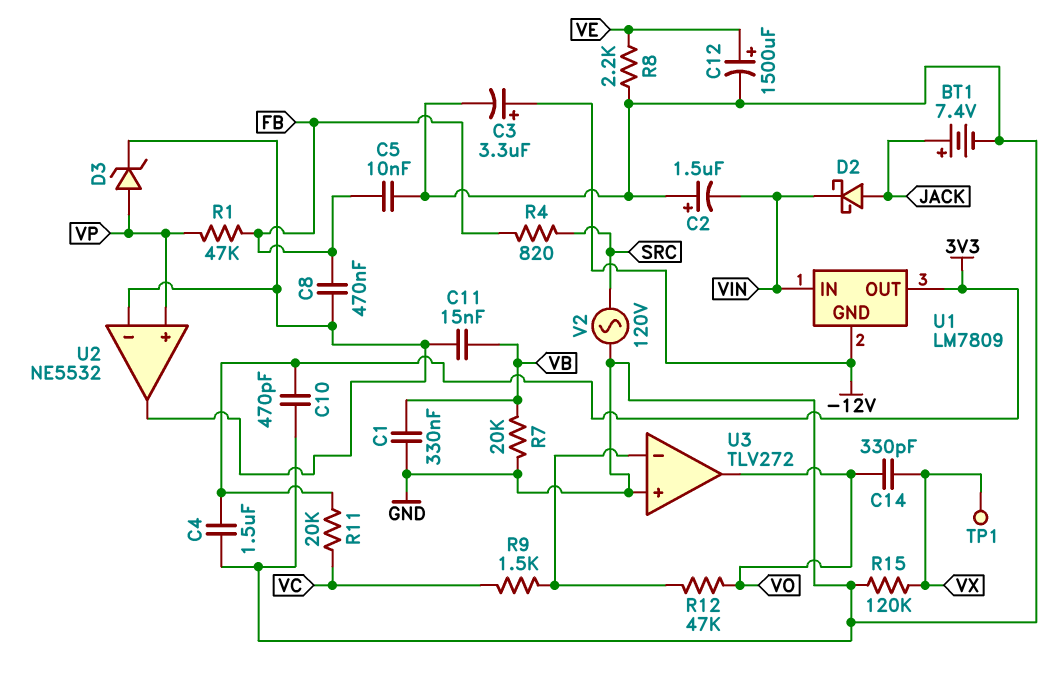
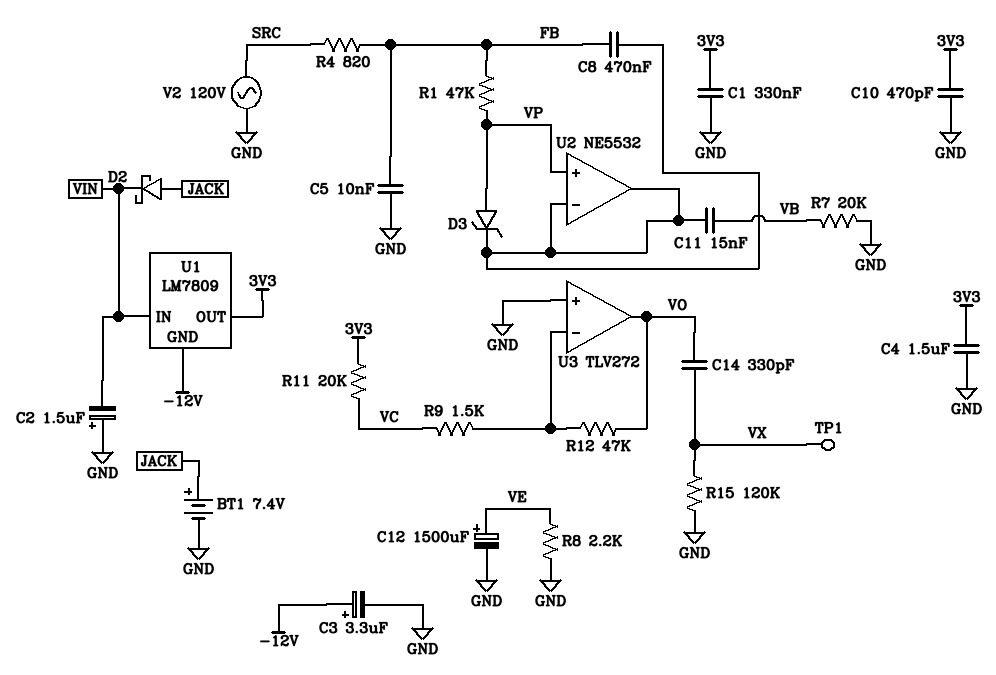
C1: 330nF (GND, VB) -> 330nF (3V3, GND)

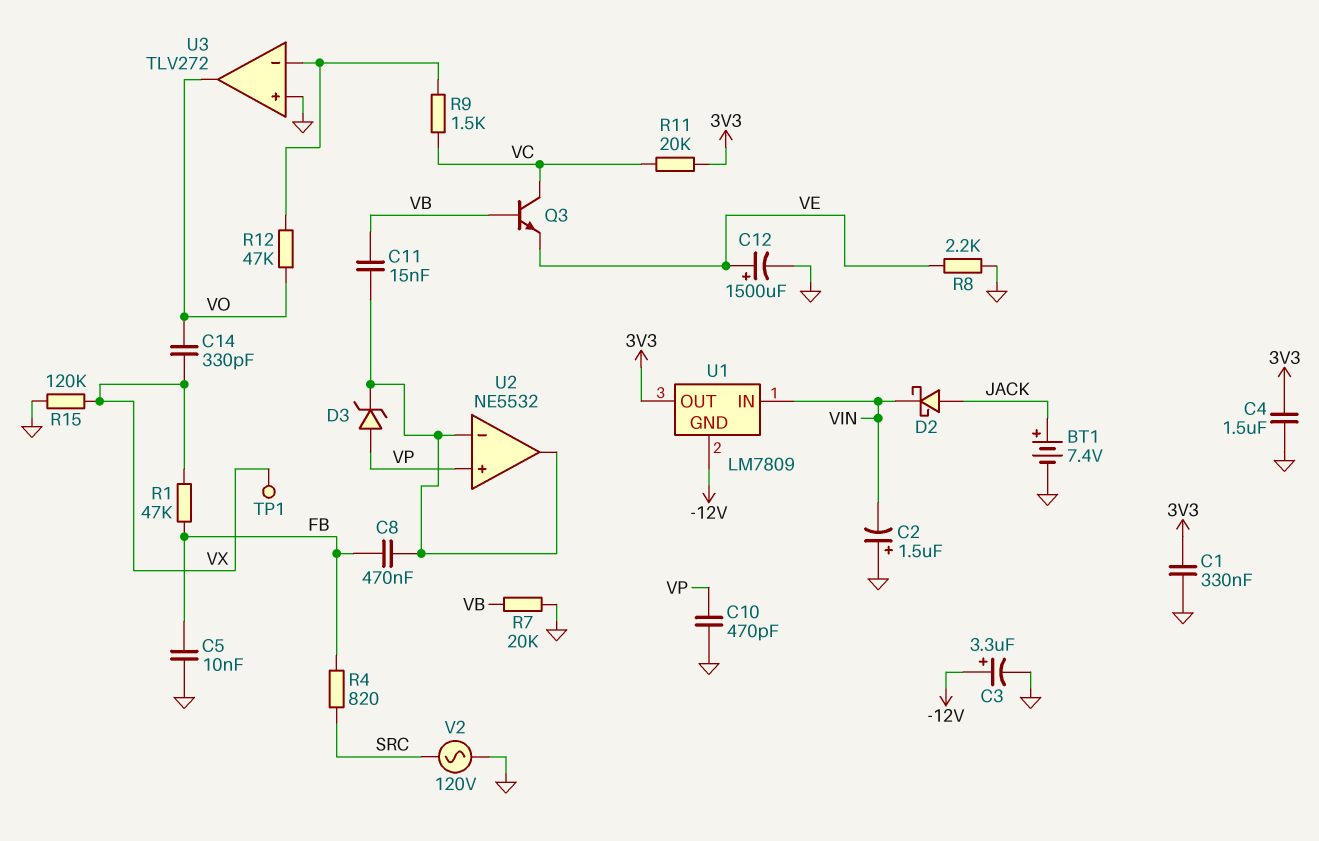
C10: 470pF (3V3, GND) -> 470pF (GND, VP)
Q3: none -> NPN (B VB, C VC, E VE)
R1: 47k (FB, VP) -> 47k (FB, VX)

